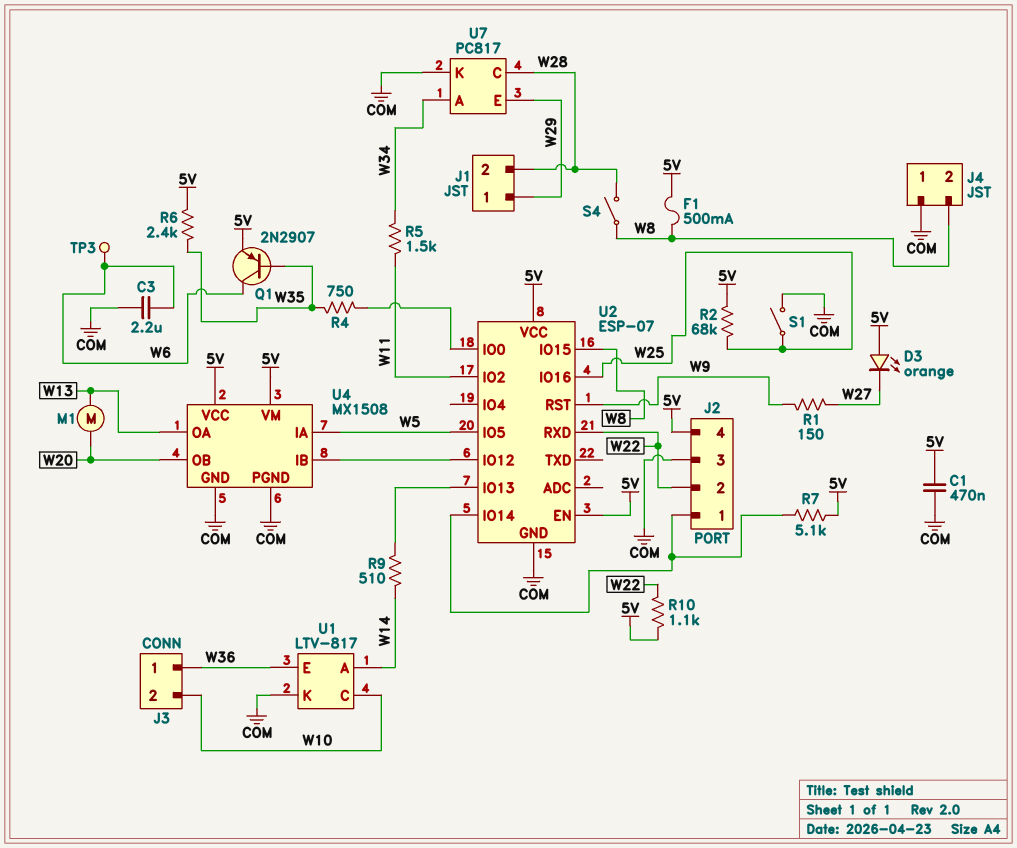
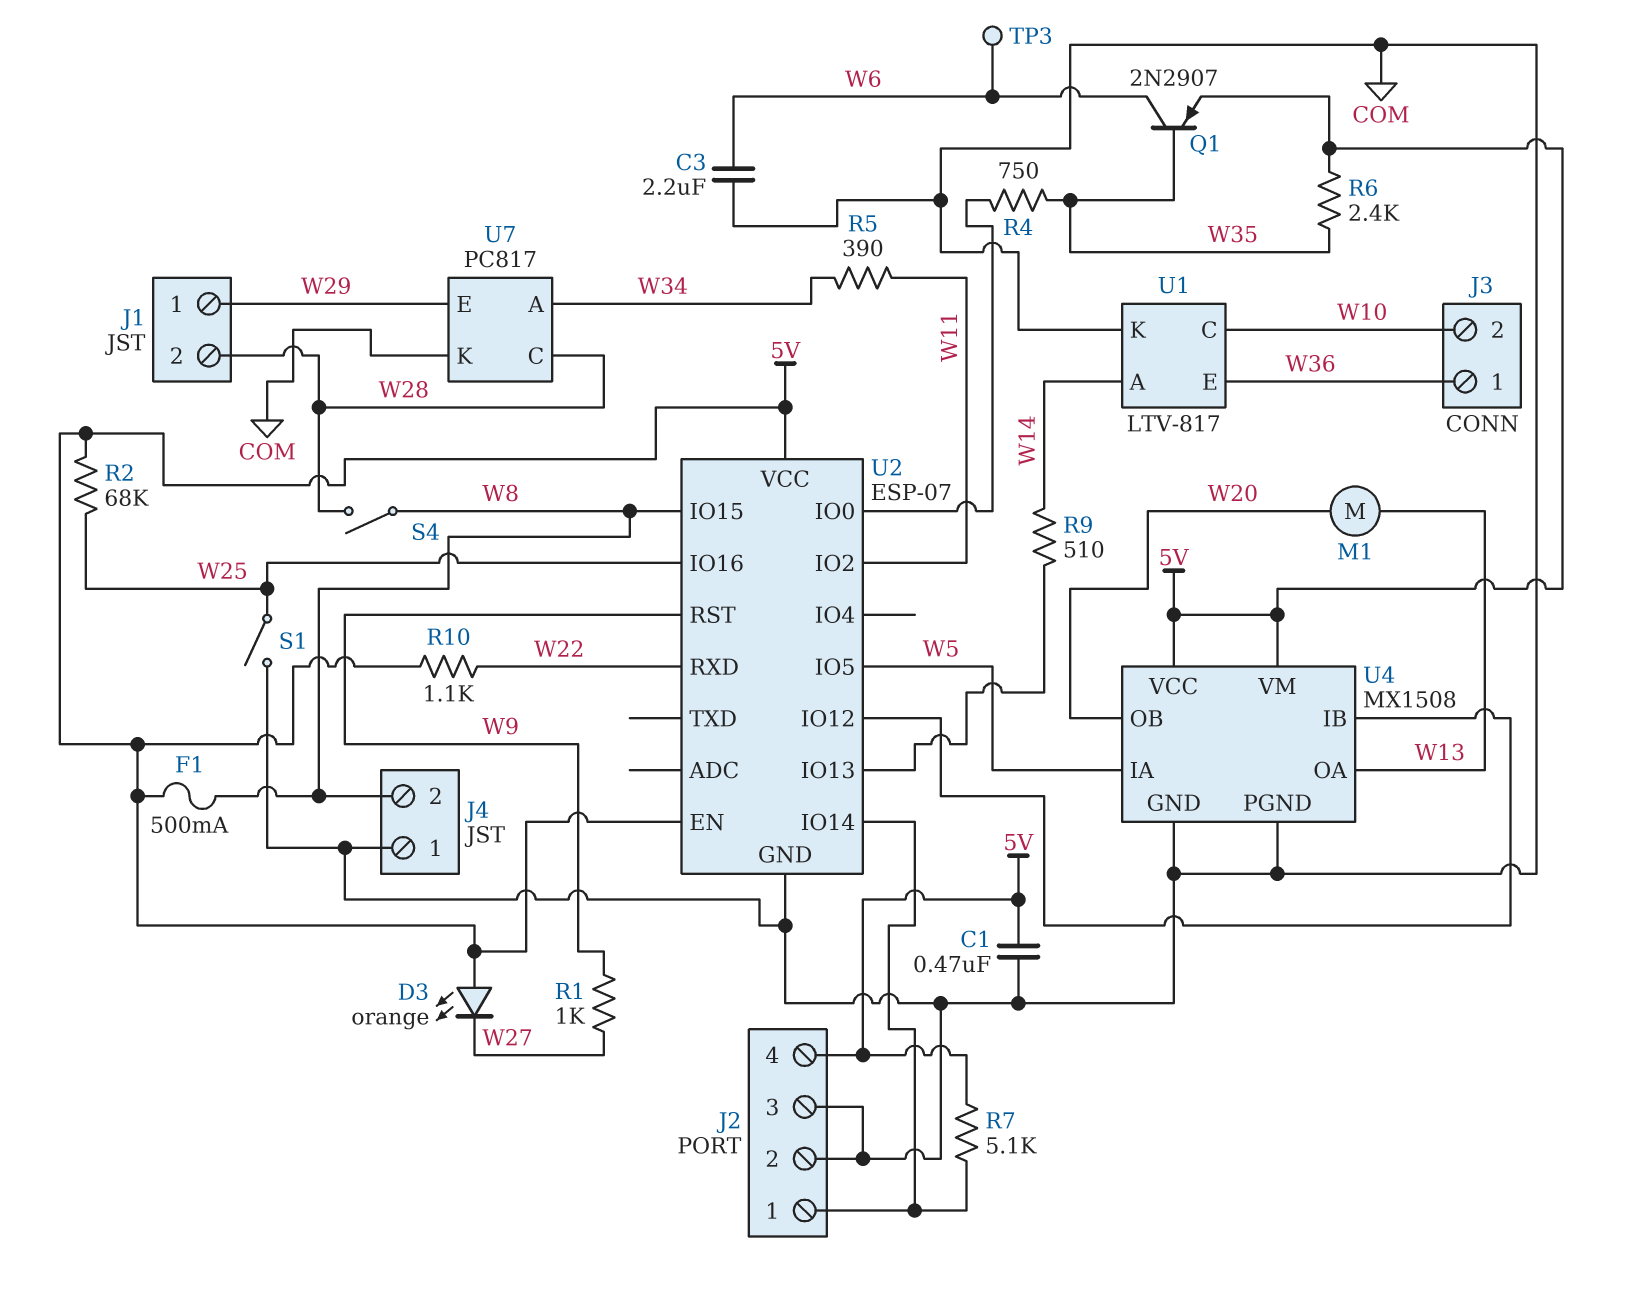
J2 pin 2: W22 -> COM
R1: 150 (W9, W27) -> 1k (W9, W27)
R5: 1.5k (W11, W34) -> 390 (W11, W34)

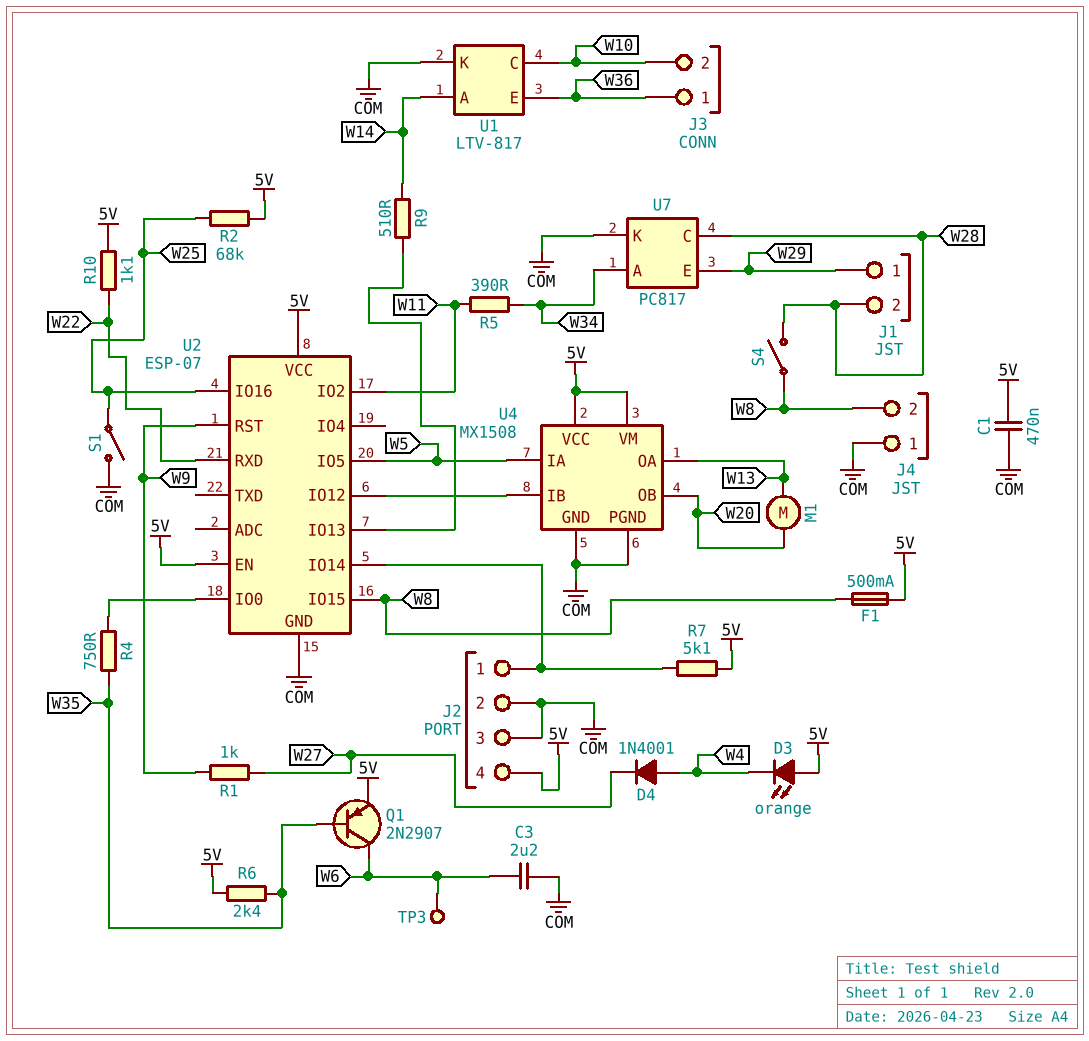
D3: LED orange (A 5V, K W27) -> LED orange (A 5V, K W4)
D4: none -> diode 1N4001 (A W4, K W27)

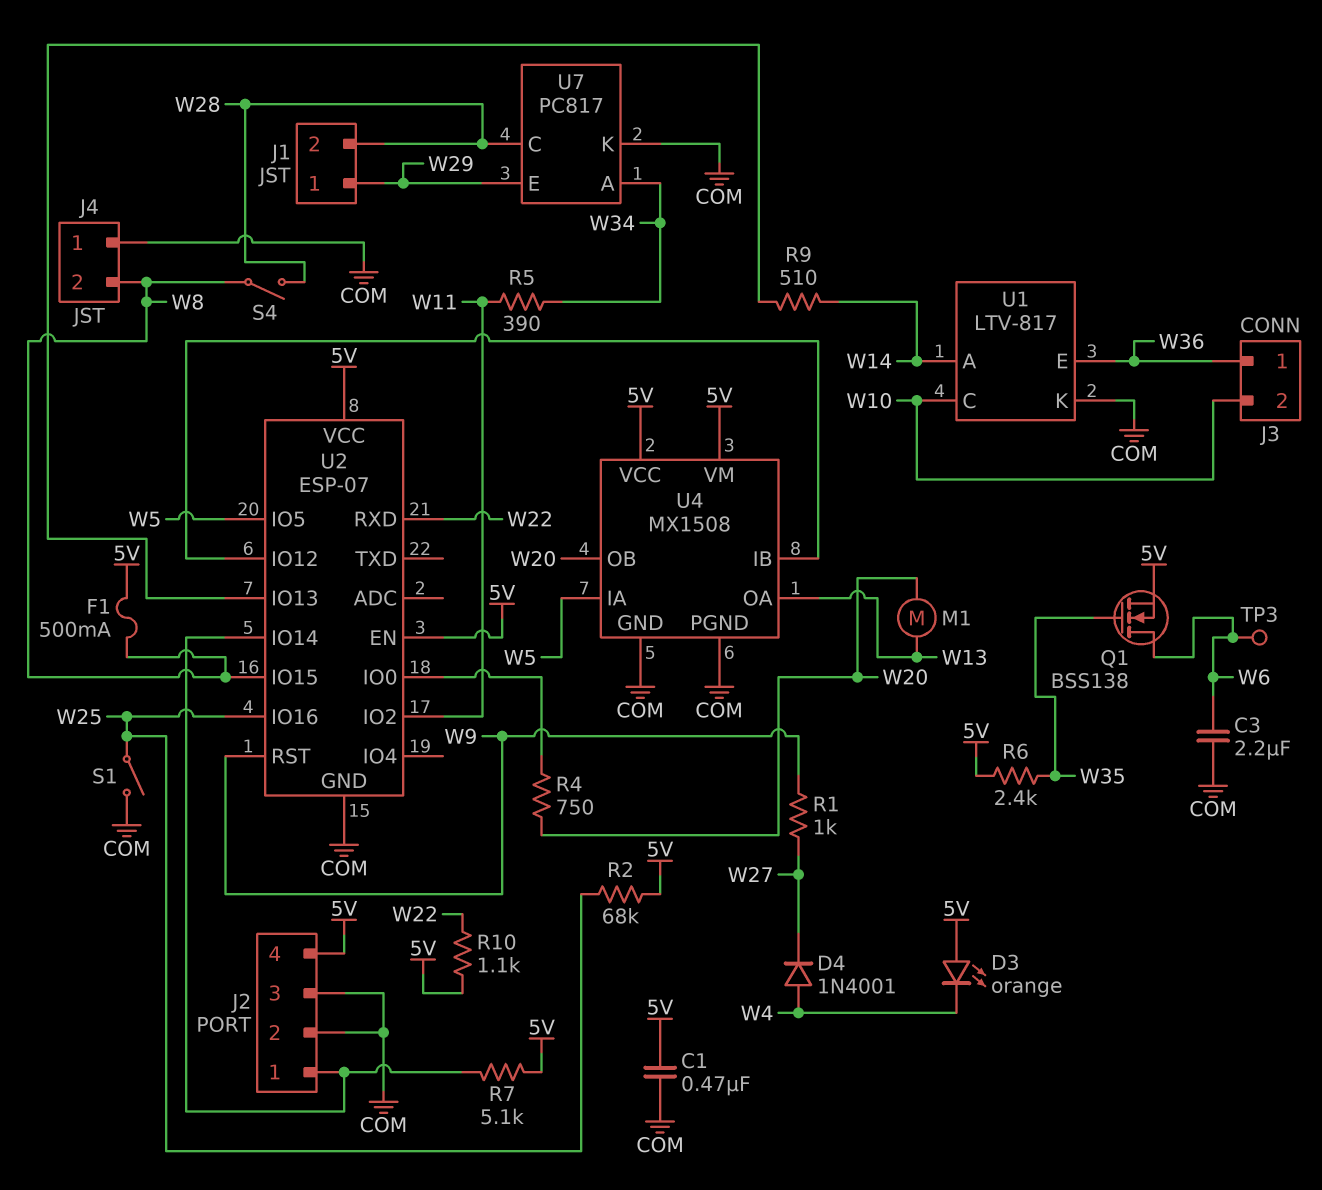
Q1: PNP 2N2907 (B W35, C W6, E 5V) -> NMOS BSS138 (G W35, D W6, S 5V)
R4: 750 (U2/IO0, W35) -> 750 (U2/IO0, W20)

